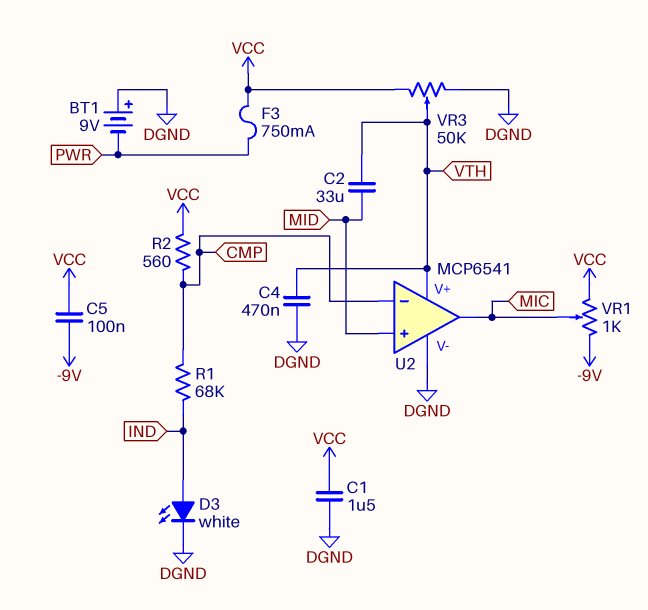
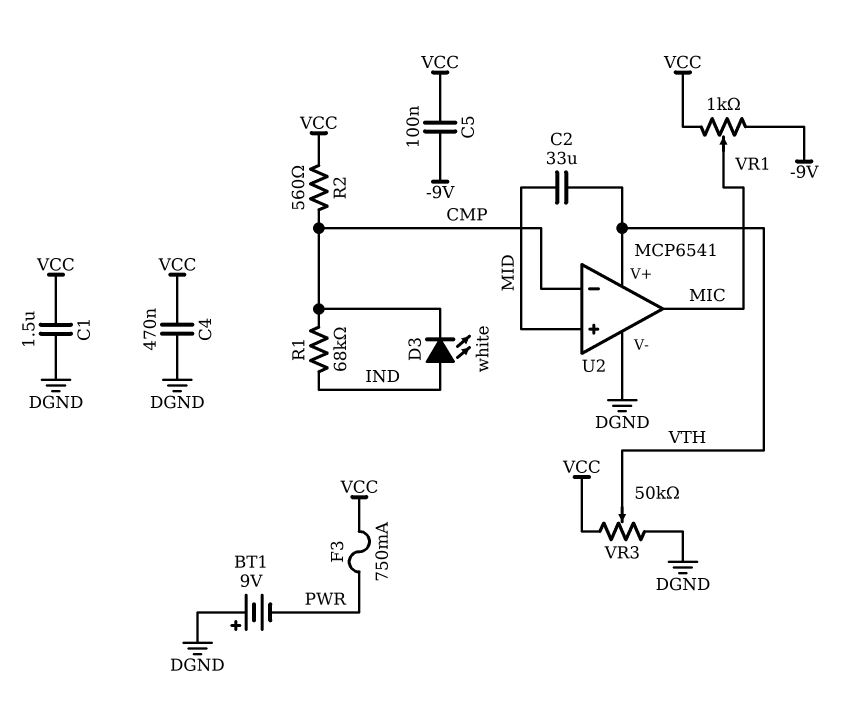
C4: 470nF (DGND, VTH) -> 470nF (DGND, VCC)
D3: LED white (A IND, K DGND) -> LED white (A IND, K CMP)

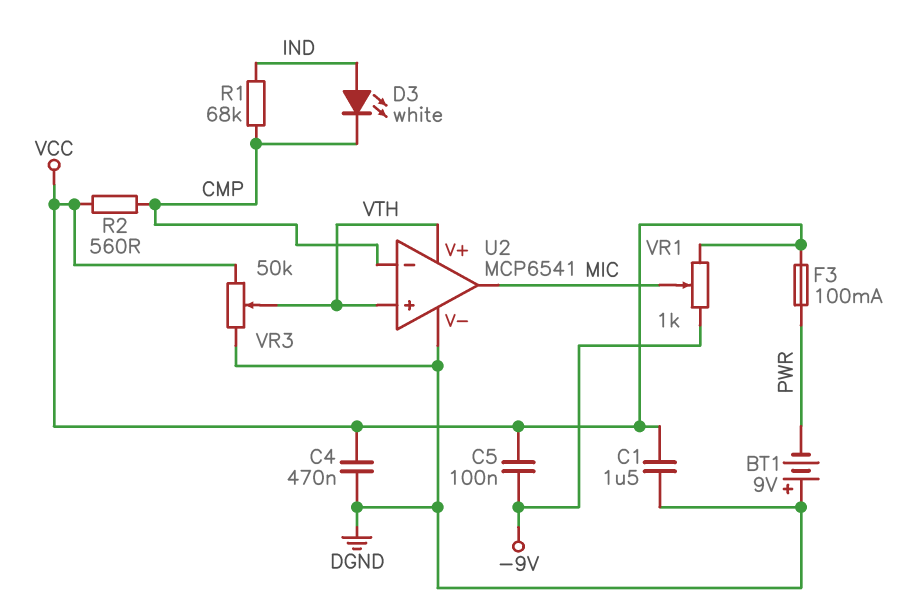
C2: 33uF (MID, VTH) -> none
F3: 750mA (PWR, VCC) -> 100mA (PWR, VCC)
U2 pin in+: MID -> VTH

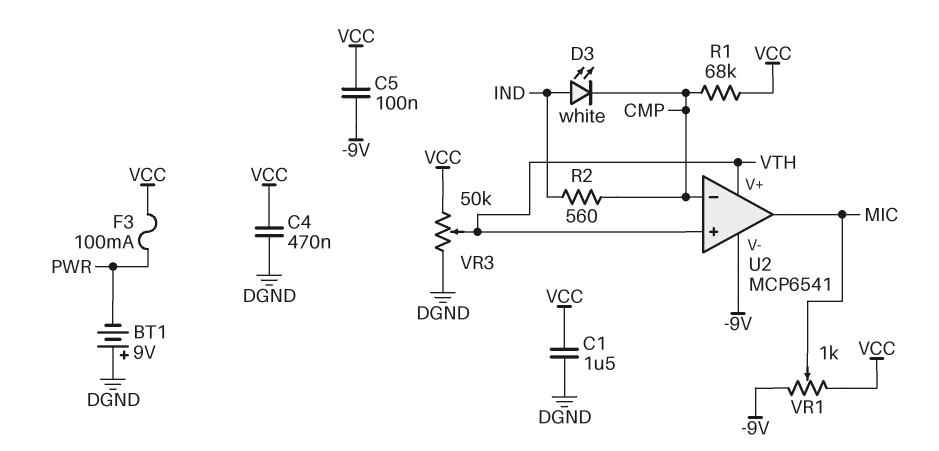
R1: 68k (CMP, IND) -> 68k (CMP, VCC)
R2: 560 (CMP, VCC) -> 560 (CMP, IND)
U2 pin V-: DGND -> -9V

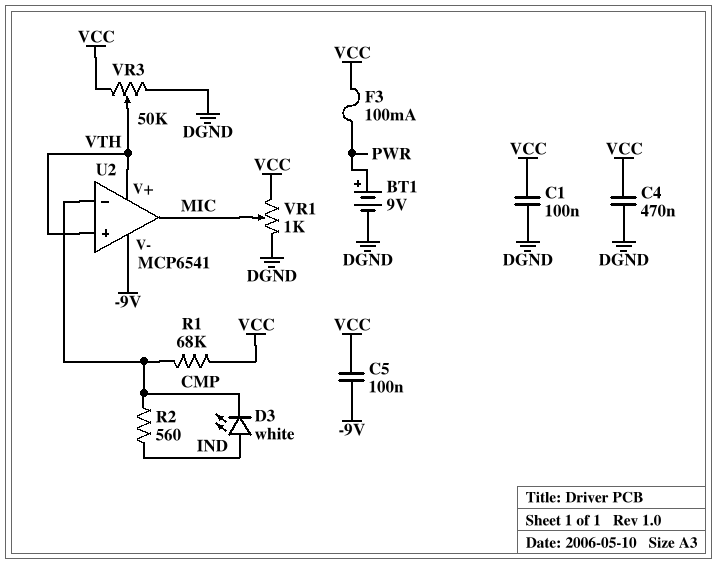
BT1: 9V (plus DGND, minus PWR) -> 9V (plus PWR, minus DGND)
C1: 1.5uF (DGND, VCC) -> 100nF (DGND, VCC)
VR1: 1k (-9V, VCC, wiper MIC) -> 1k (DGND, VCC, wiper MIC)

